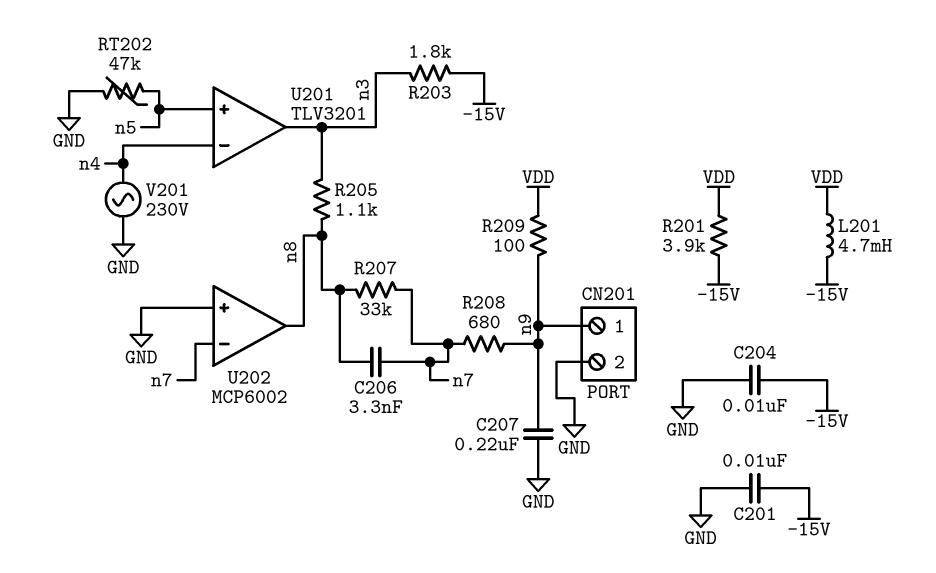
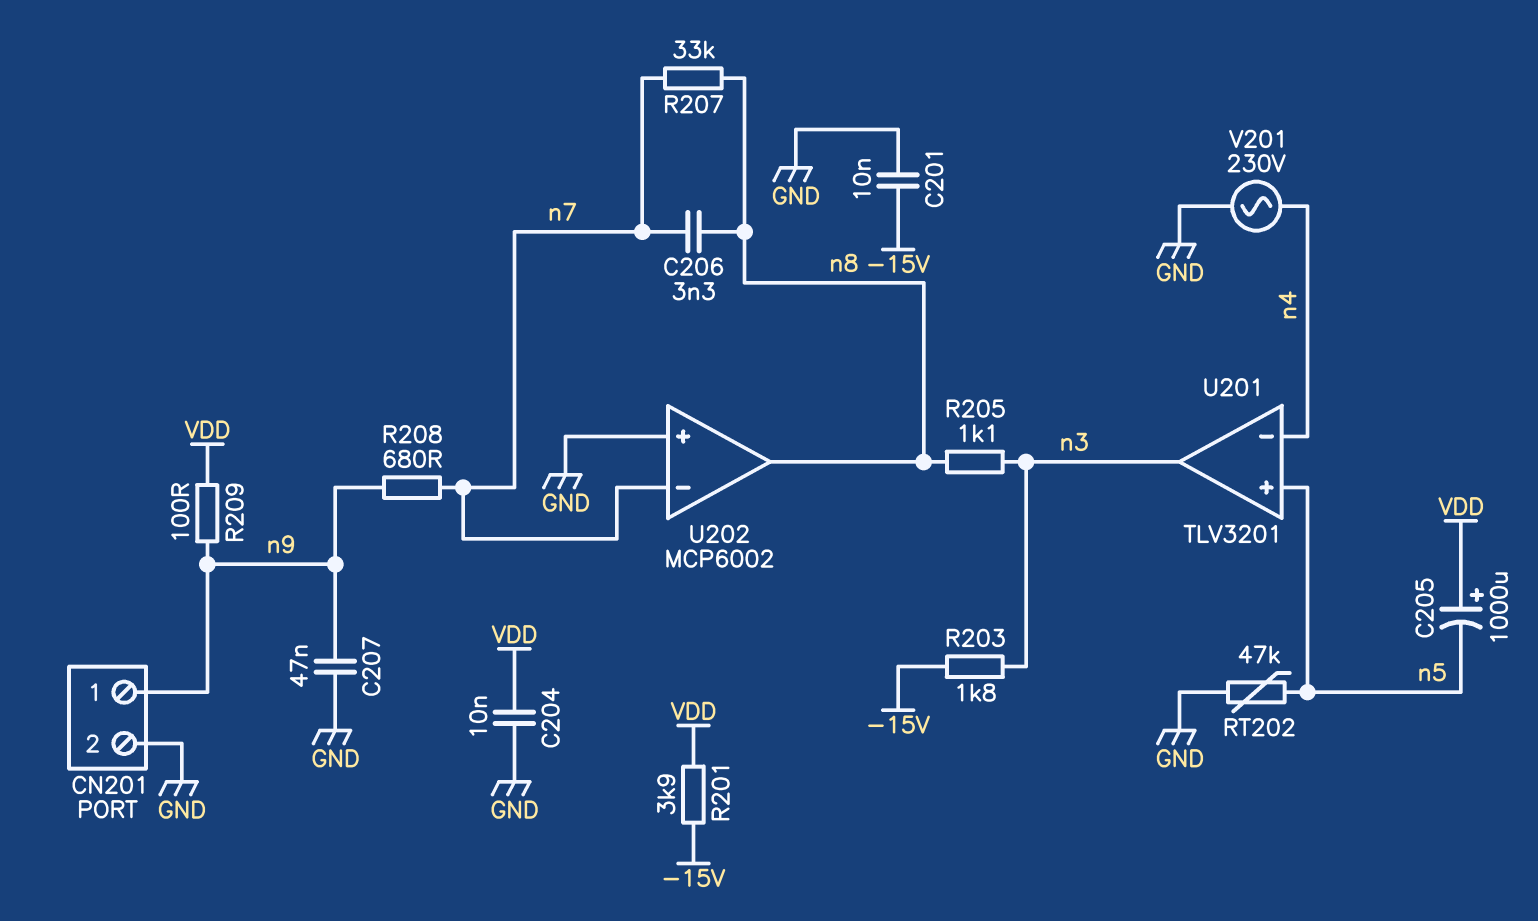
C204: 10nF (-15V, GND) -> 10nF (GND, VDD)
C205: none -> 1000uF (plus VDD, minus n5)
C207: 220nF (GND, n9) -> 47nF (GND, n9)
L201: 4.7mH (-15V, VDD) -> none

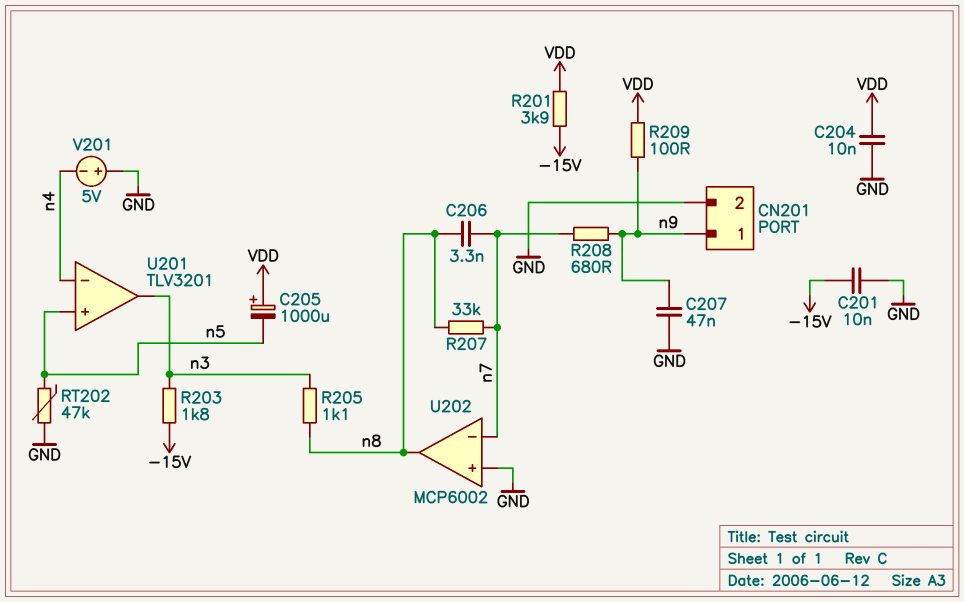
V201: AC 230V (GND, n4) -> 5V (plus GND, minus n4)

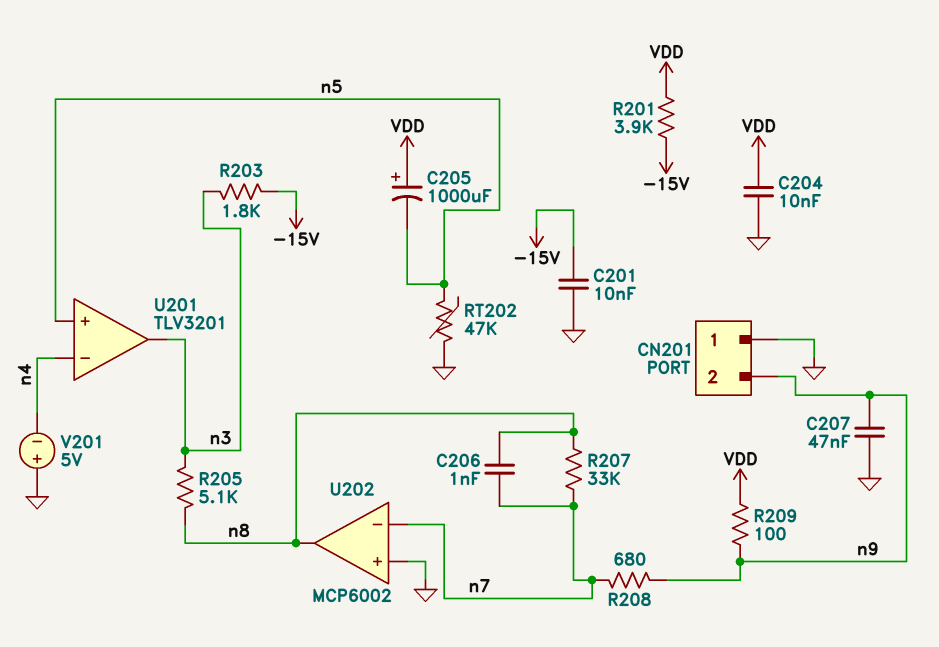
C206: 3.3nF (n7, n8) -> 1nF (n7, n8)
CN201 pin 1: n9 -> GND
CN201 pin 2: GND -> n9
R205: 1.1k (n3, n8) -> 5.1k (n3, n8)

